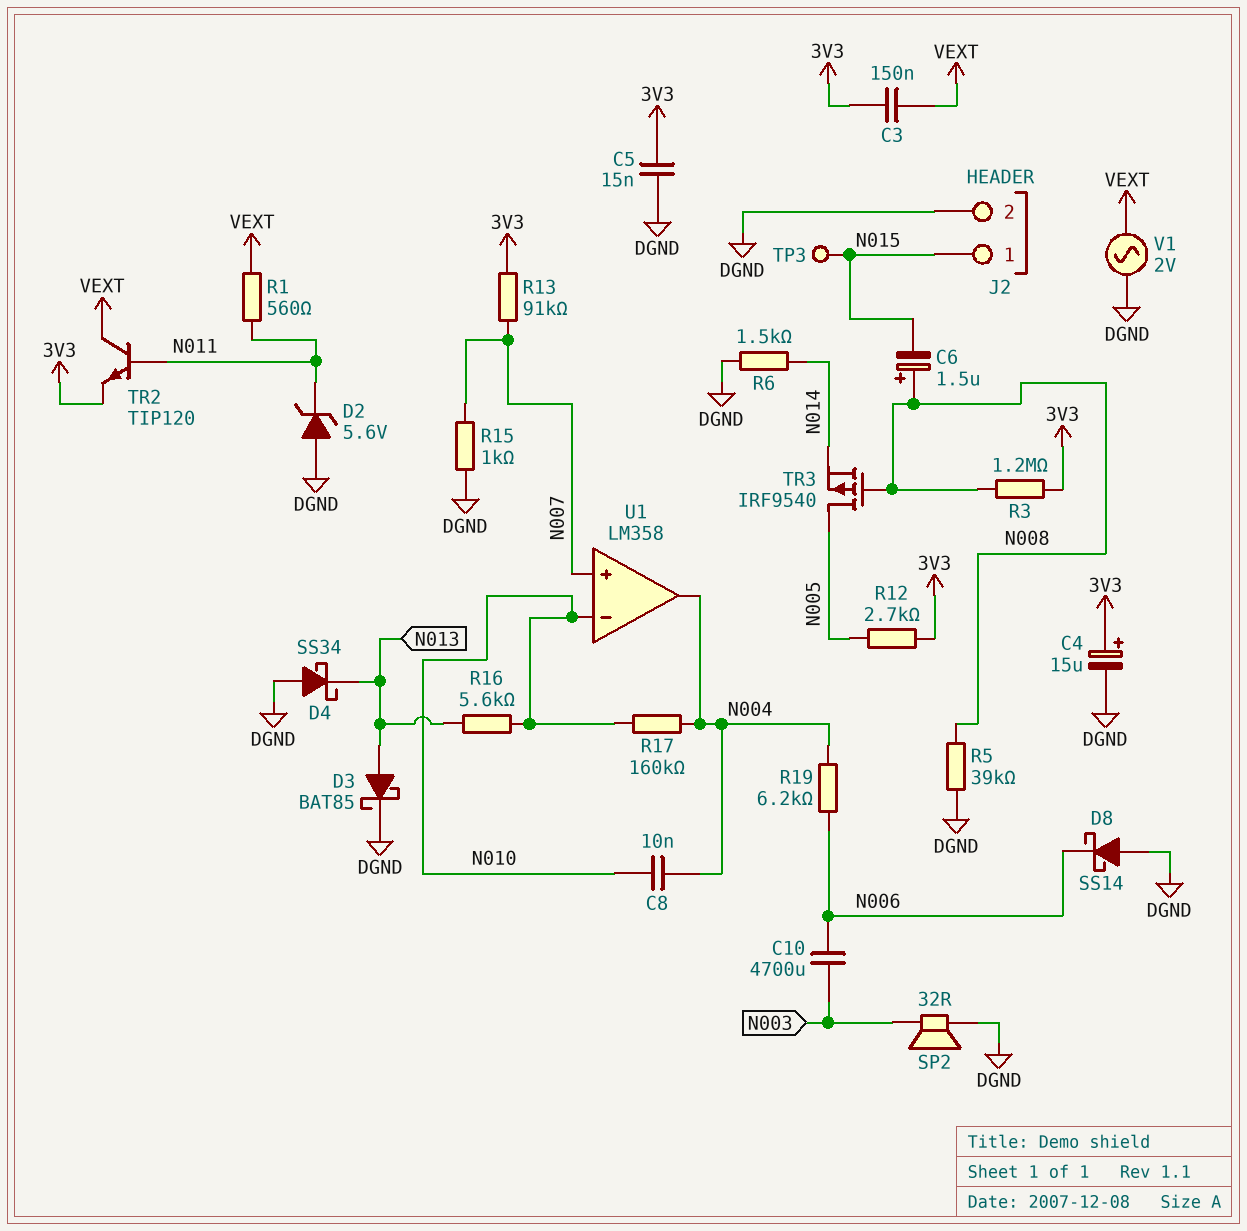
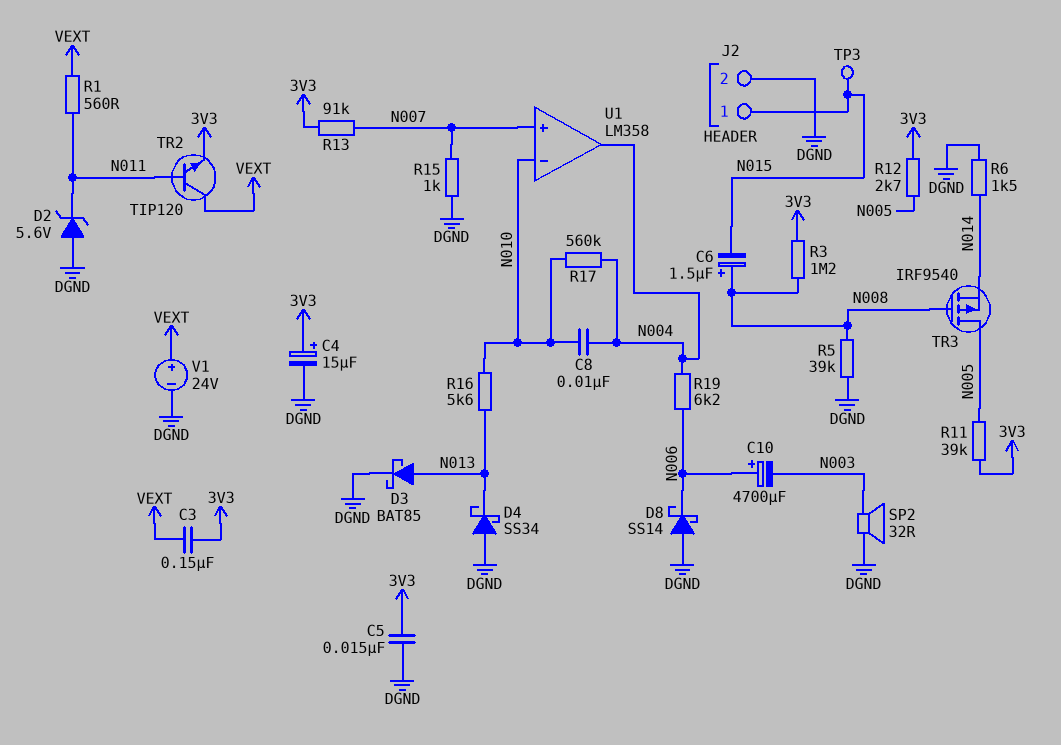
C10: 4700uF (N003, N006) -> 4700uF (plus N006, minus N003)
R11: none -> 39k (3V3, N005)
R17: 160k (N004, N010) -> 560k (N004, N010)
V1: AC 2V (DGND, VEXT) -> 24V (plus VEXT, minus DGND)

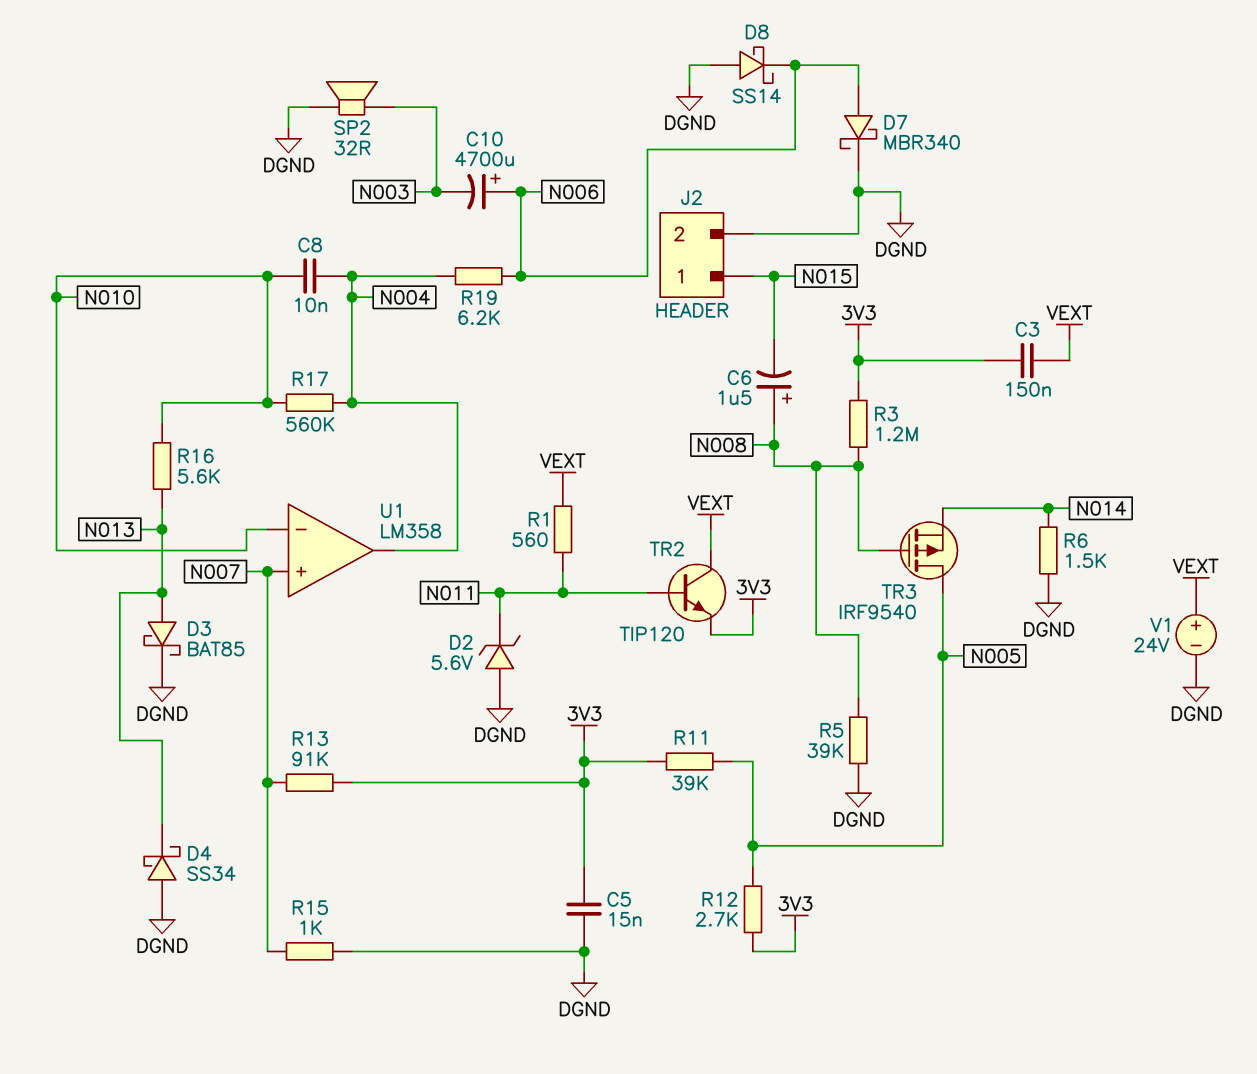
C4: 15uF (plus 3V3, minus DGND) -> none
D7: none -> schottky MBR340 (A N006, K DGND)
TP3: test point (N015) -> none

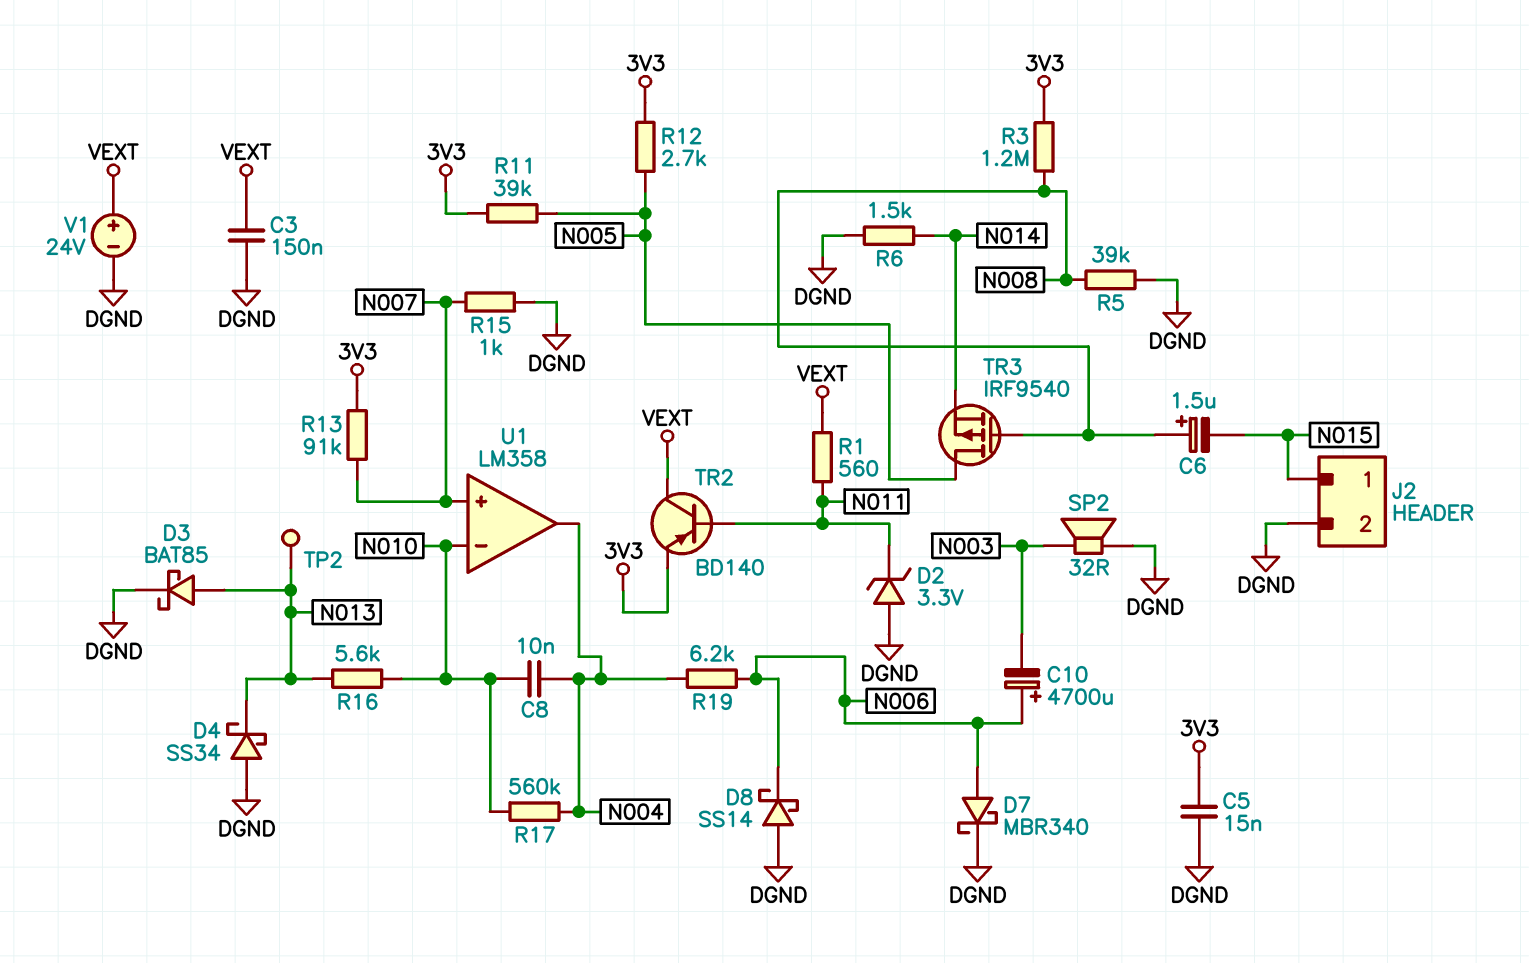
C3: 150nF (3V3, VEXT) -> 150nF (DGND, VEXT)
D2: zener 5.6V (A DGND, K N011) -> zener 3.3V (A DGND, K N011)
TP2: none -> test point (N013)
TR2: NPN TIP120 (B N011, C VEXT, E 3V3) -> PNP BD140 (B N011, C VEXT, E 3V3)

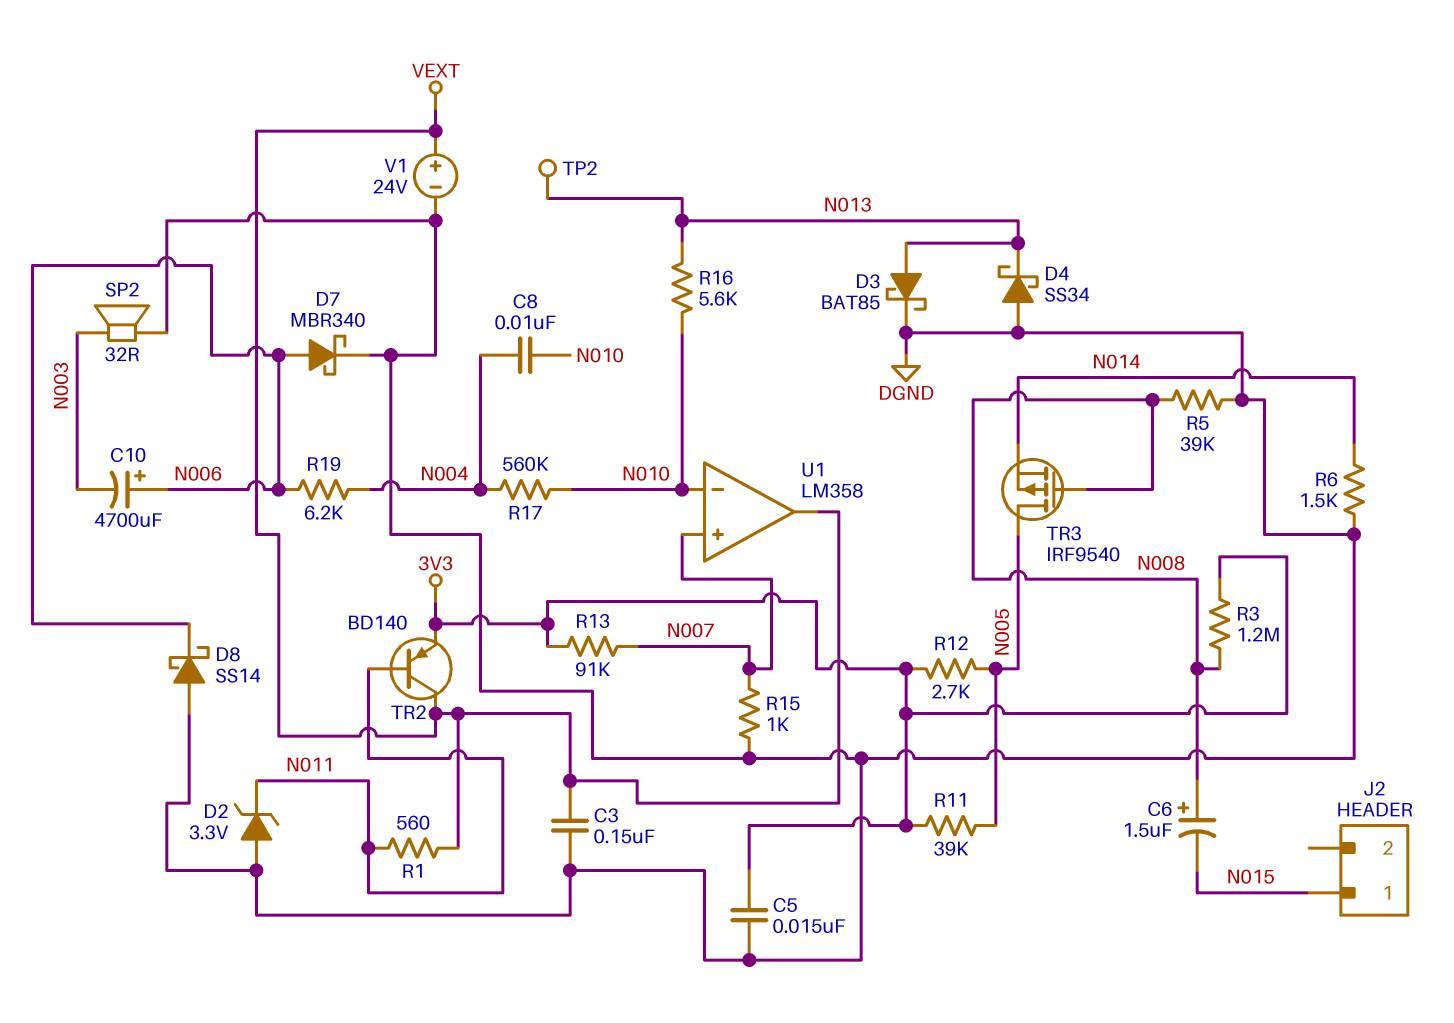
J2 pin 2: DGND -> none
U1 pin out: N004 -> VEXT

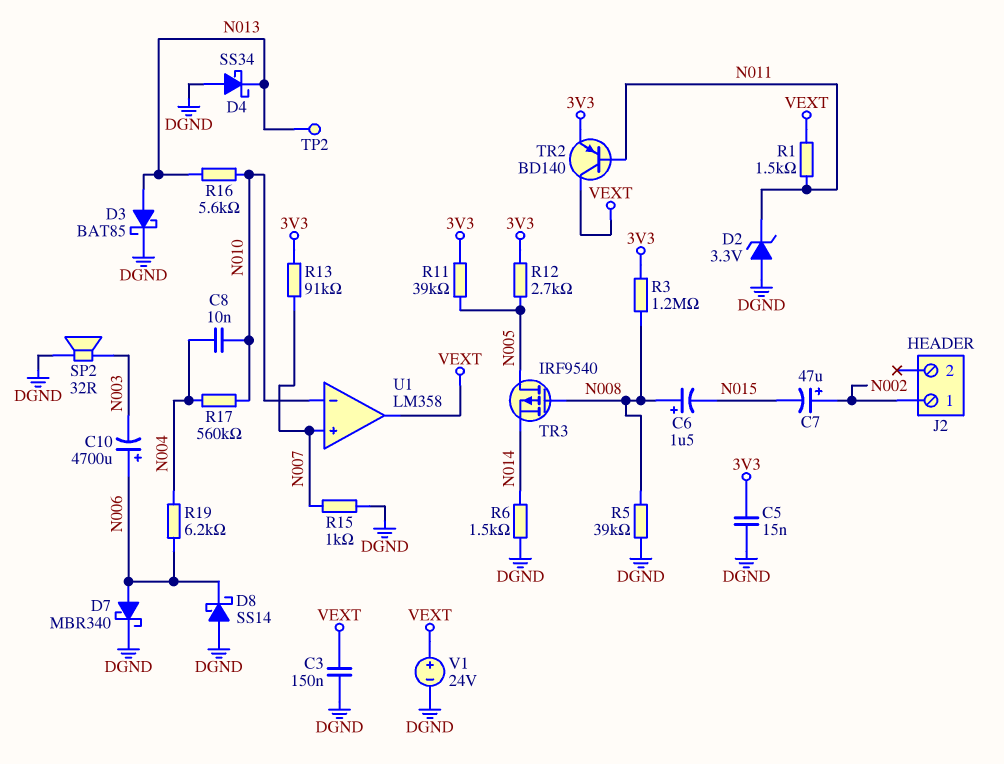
C7: none -> 47uF (plus N002, minus N015)
J2 pin 1: N015 -> N002
R1: 560 (N011, VEXT) -> 1.5k (N011, VEXT)

